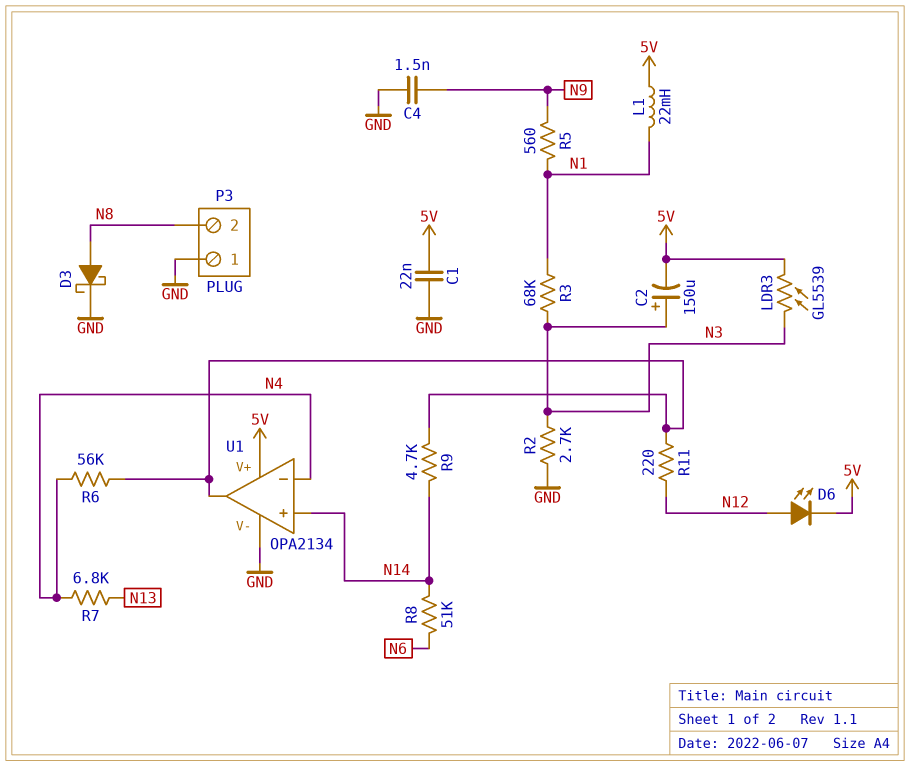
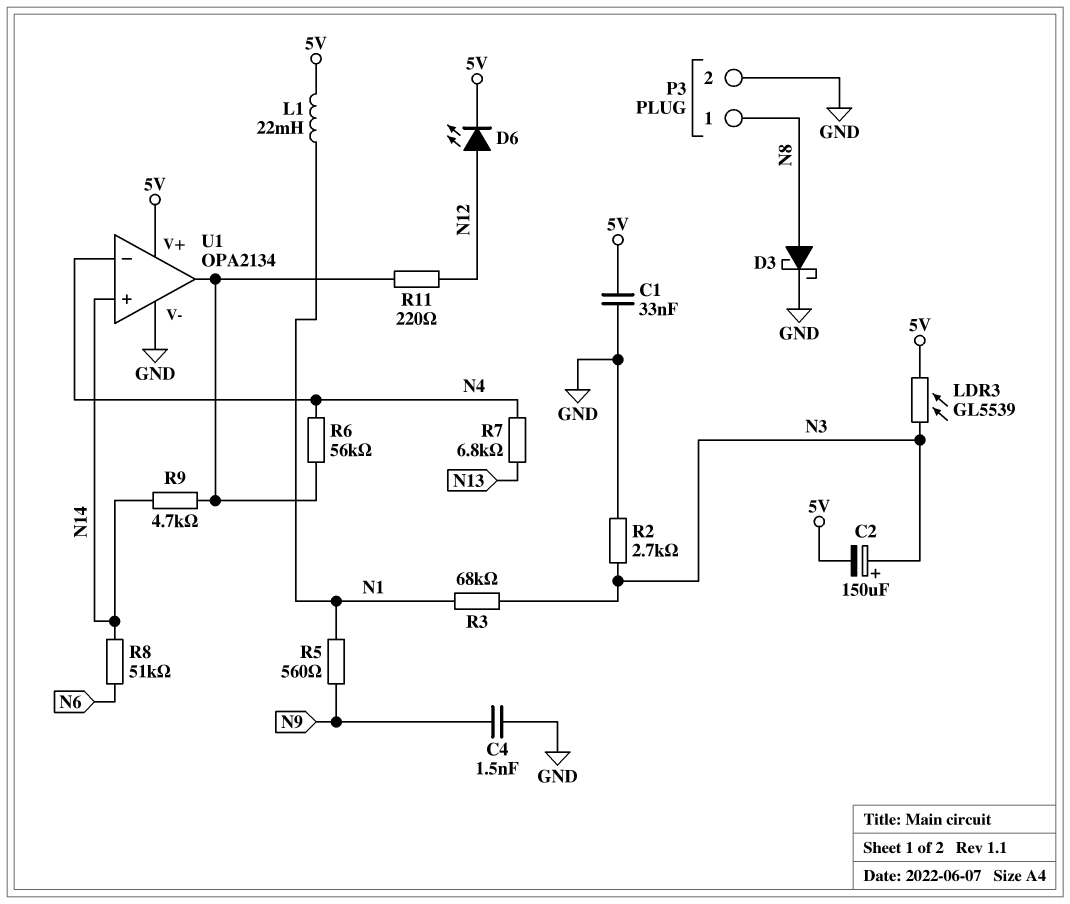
C1: 22nF (5V, GND) -> 33nF (5V, GND)
P3 pin 1: GND -> N8
P3 pin 2: N8 -> GND

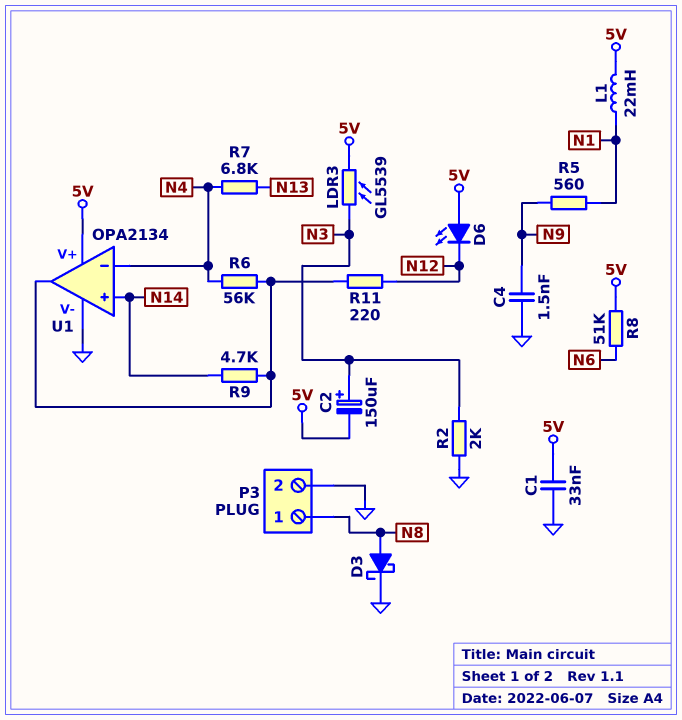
D6: LED (A N12, K 5V) -> LED (A 5V, K N12)
R2: 2.7k (GND, N3) -> 2k (GND, N3)
R3: 68k (N1, N3) -> none
R8: 51k (N6, N14) -> 51k (5V, N6)

